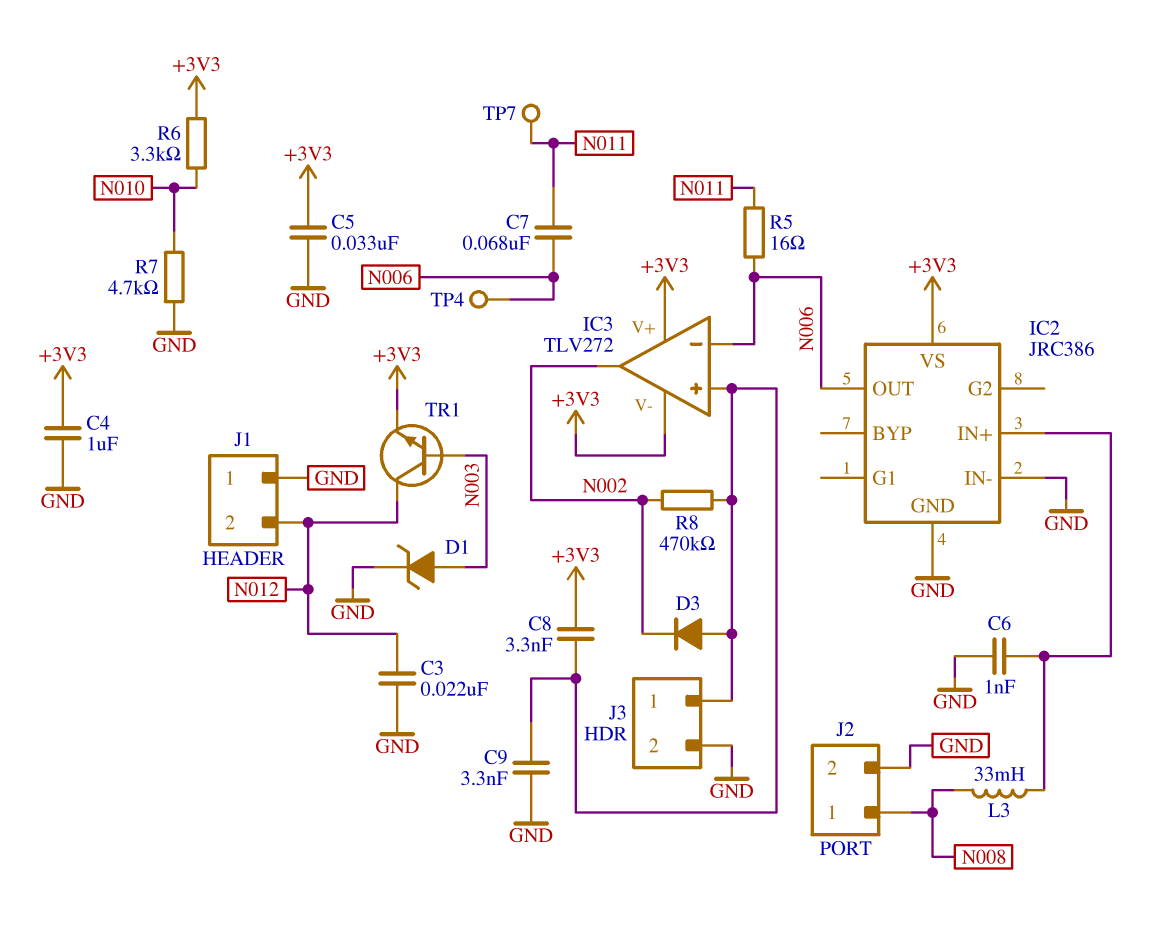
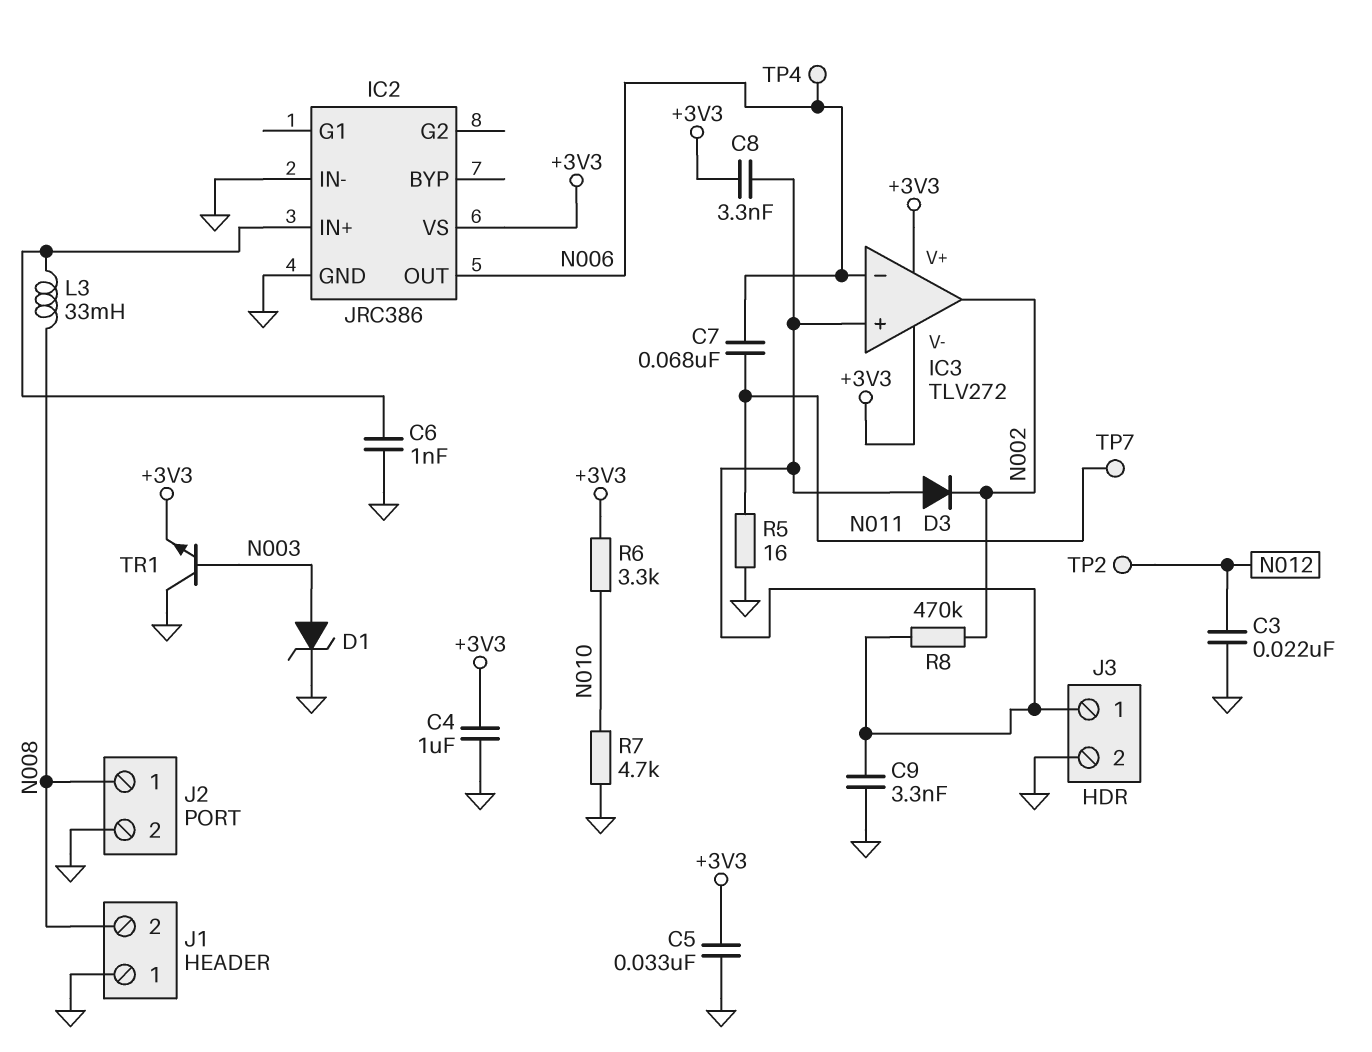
J1 pin 2: N012 -> N008
R5: 16 (N006, N011) -> 16 (GND, N011)
TP2: none -> test point (N012)
TR1: NPN (B N003, C N012, E +3V3) -> NPN (B N003, C GND, E +3V3)

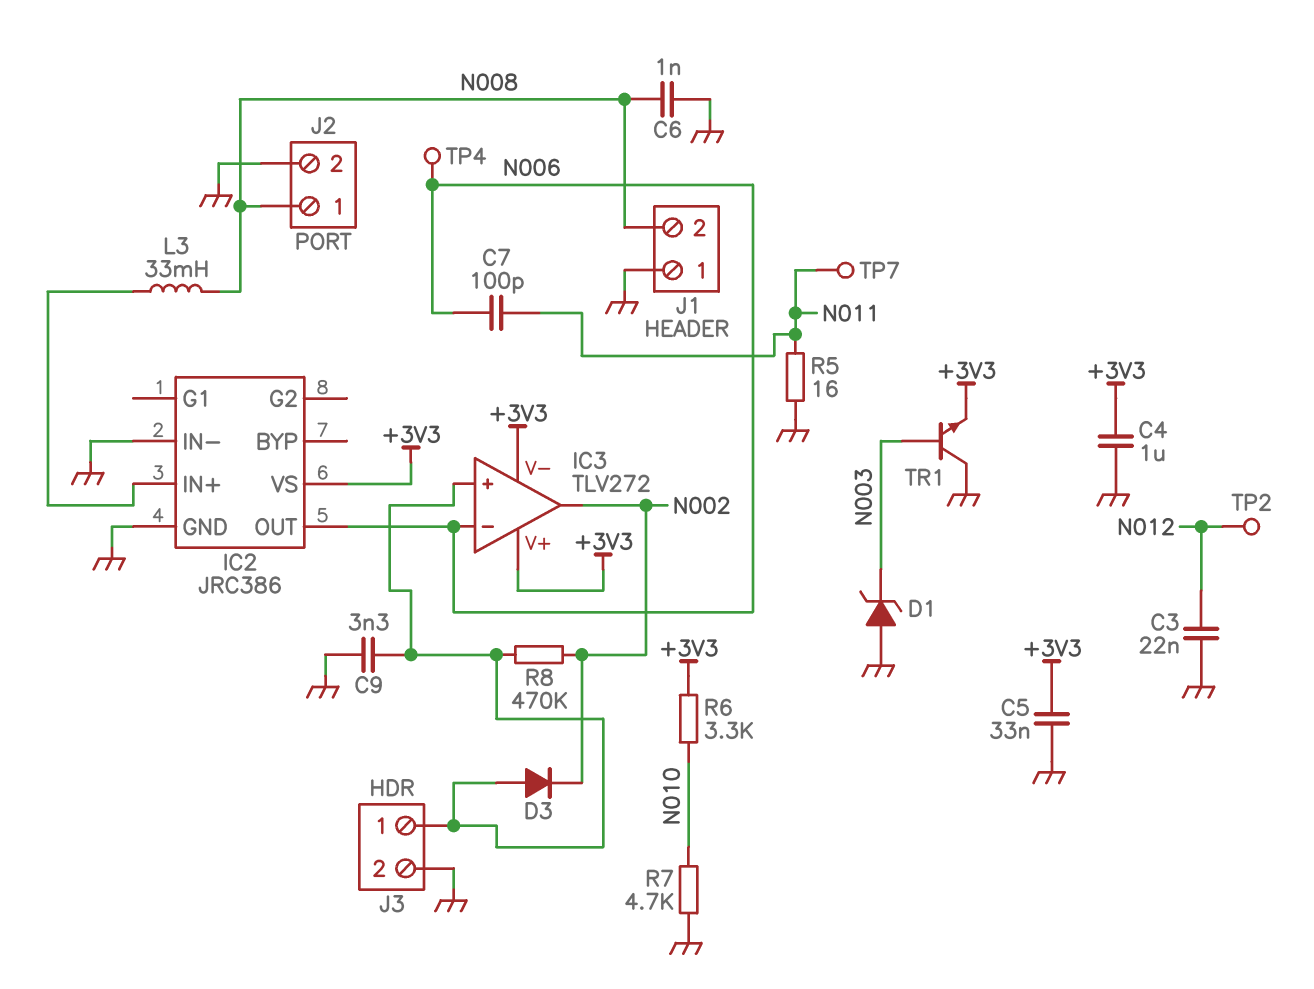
C6: 1nF (GND, IC2/IN+) -> 1nF (GND, N008)
C7: 68nF (N006, N011) -> 100pF (N006, N011)
C8: 3.3nF (+3V3, IC3/in+) -> none
D1: zener (A N003, K GND) -> zener (A GND, K N003)

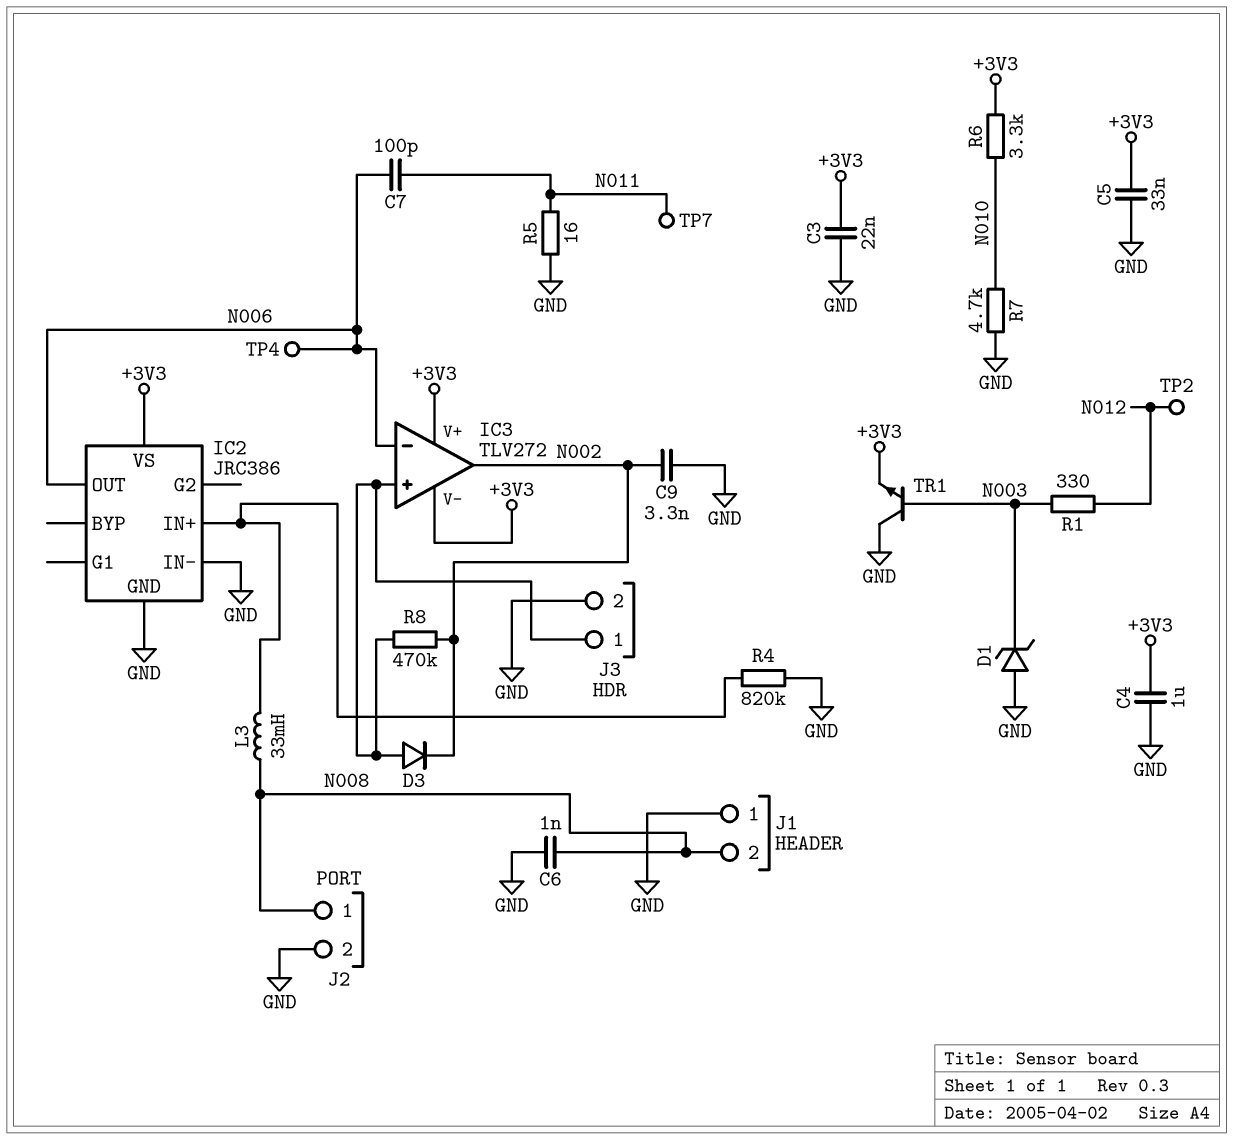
C3: 22nF (GND, N012) -> 22nF (+3V3, GND)
C9: 3.3nF (GND, IC3/in+) -> 3.3nF (GND, N002)
R1: none -> 330 (N003, N012)
R4: none -> 820k (GND, IC2/IN+)

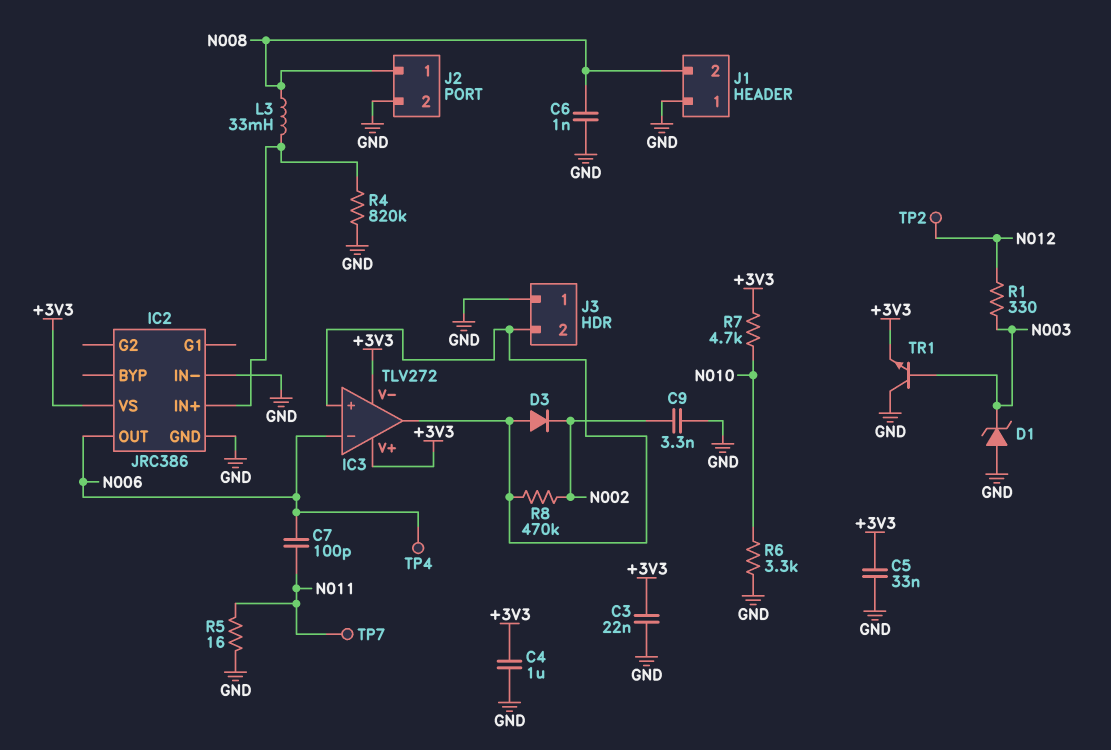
IC3 pin out: N002 -> IC3/in+
J3 pin 1: IC3/in+ -> GND
J3 pin 2: GND -> IC3/in+
R6: 3.3k (+3V3, N010) -> 3.3k (GND, N010)
R7: 4.7k (GND, N010) -> 4.7k (+3V3, N010)

